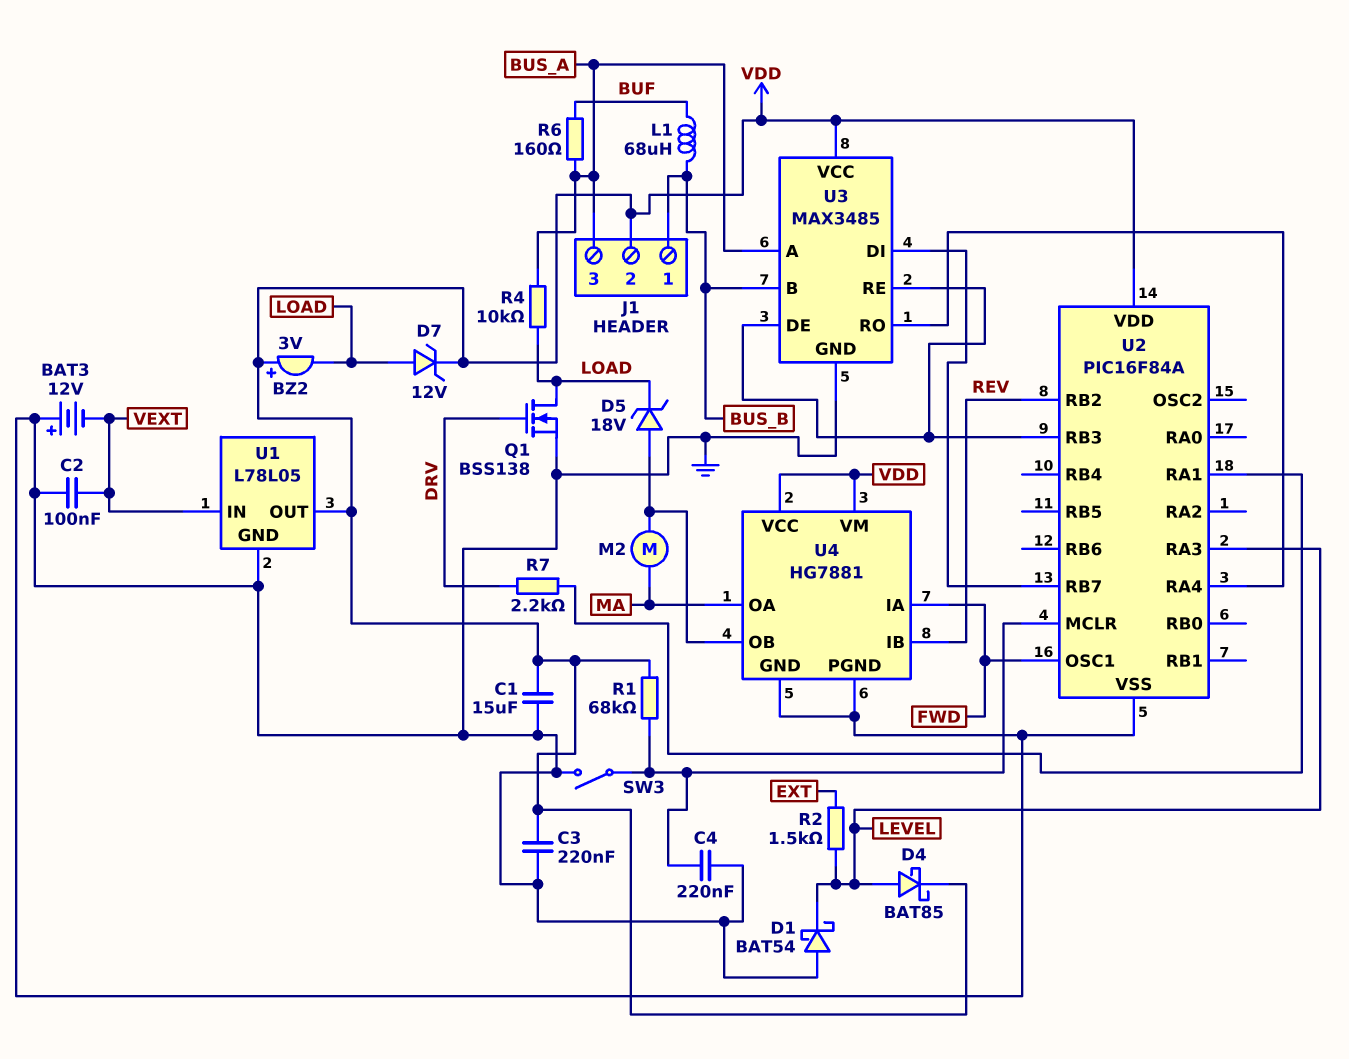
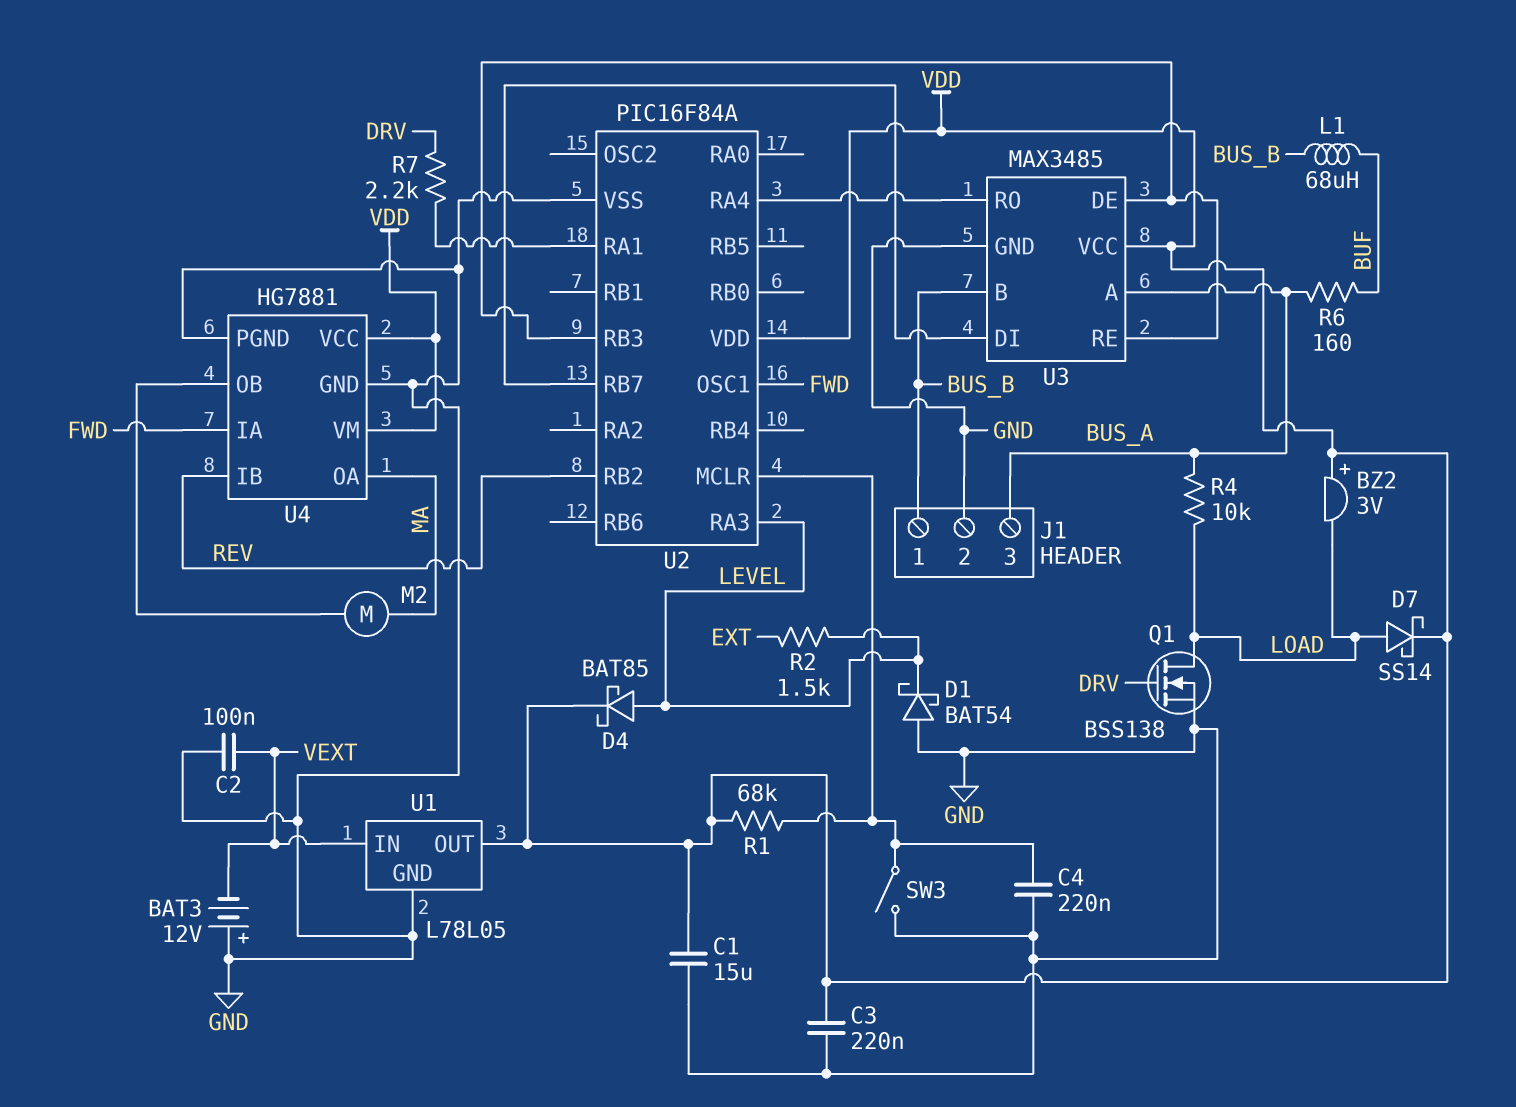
D5: zener 18V (A U4/OB, K LOAD) -> none
D7: zener 12V (A LOAD, K VDD) -> schottky SS14 (A LOAD, K VDD)
J1 pin 2: VDD -> GND

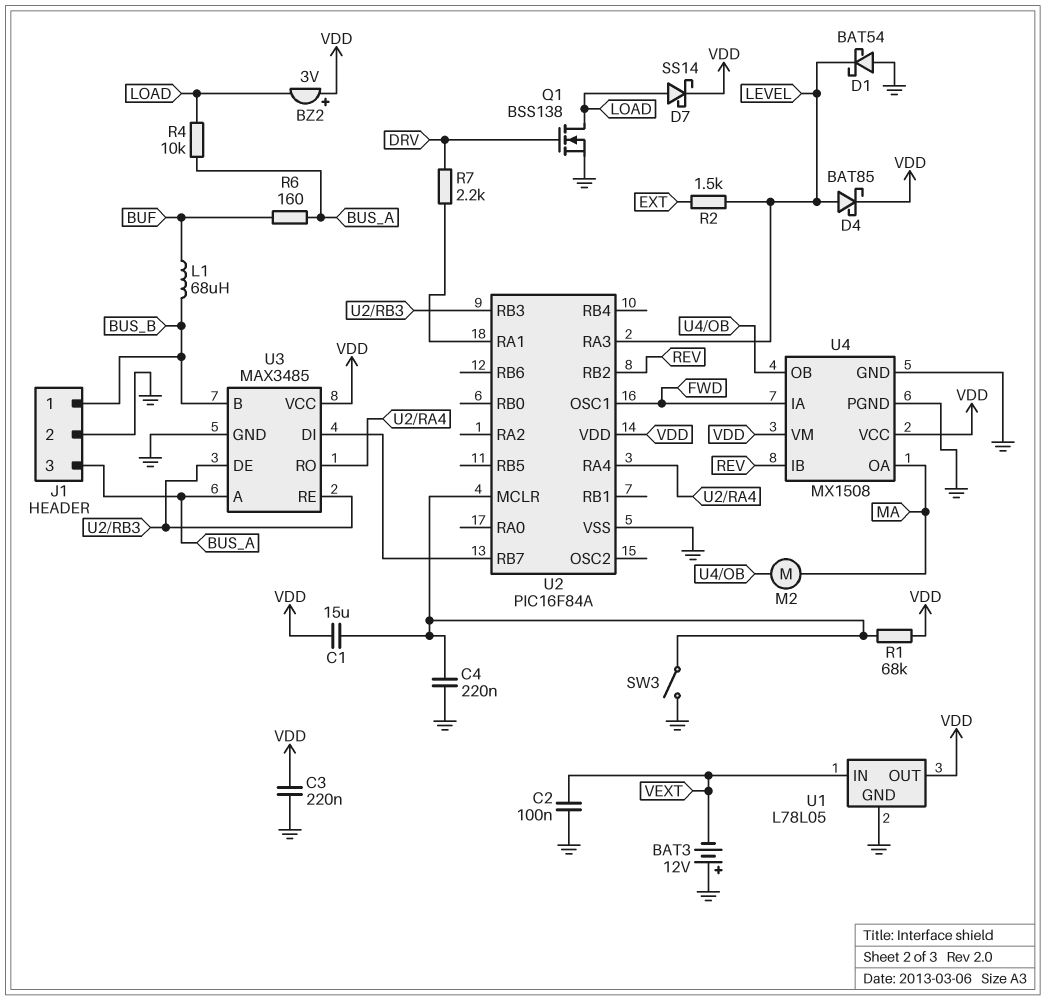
C1: 15uF (GND, VDD) -> 15uF (U2/MCLR, VDD)
U4: HG7881 -> MX1508

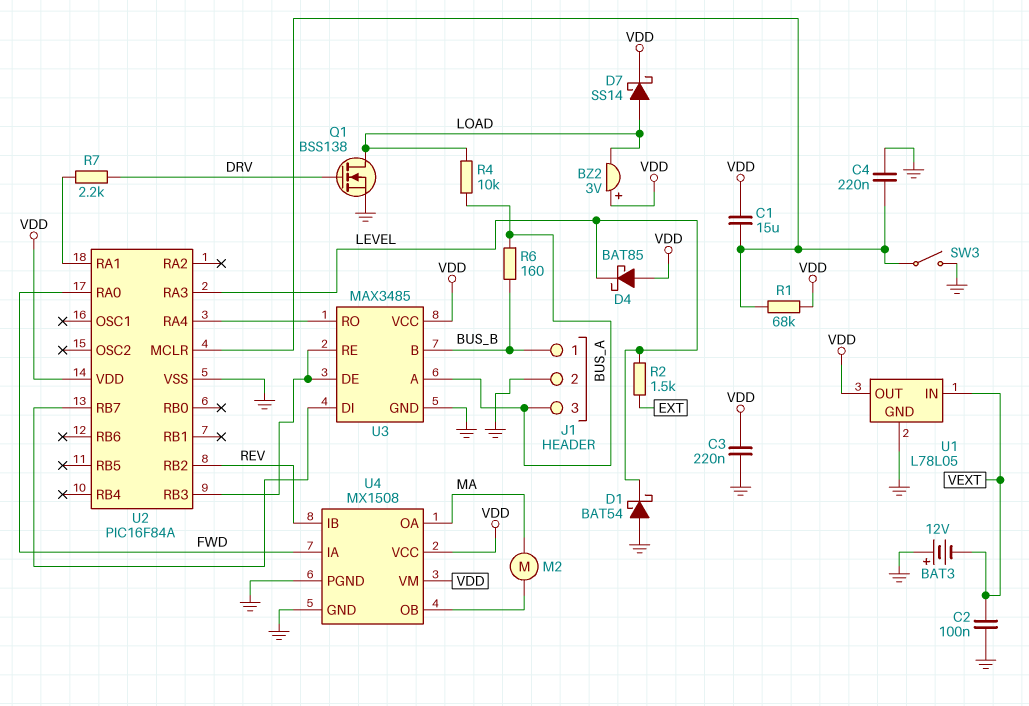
D4: schottky BAT85 (A LEVEL, K VDD) -> schottky BAT85 (A VDD, K LEVEL)
L1: 68uH (BUF, BUS_B) -> none
R6: 160 (BUF, BUS_A) -> 160 (BUS_A, BUS_B)
U2 pin OSC1: FWD -> none
U2 pin RA0: none -> FWD

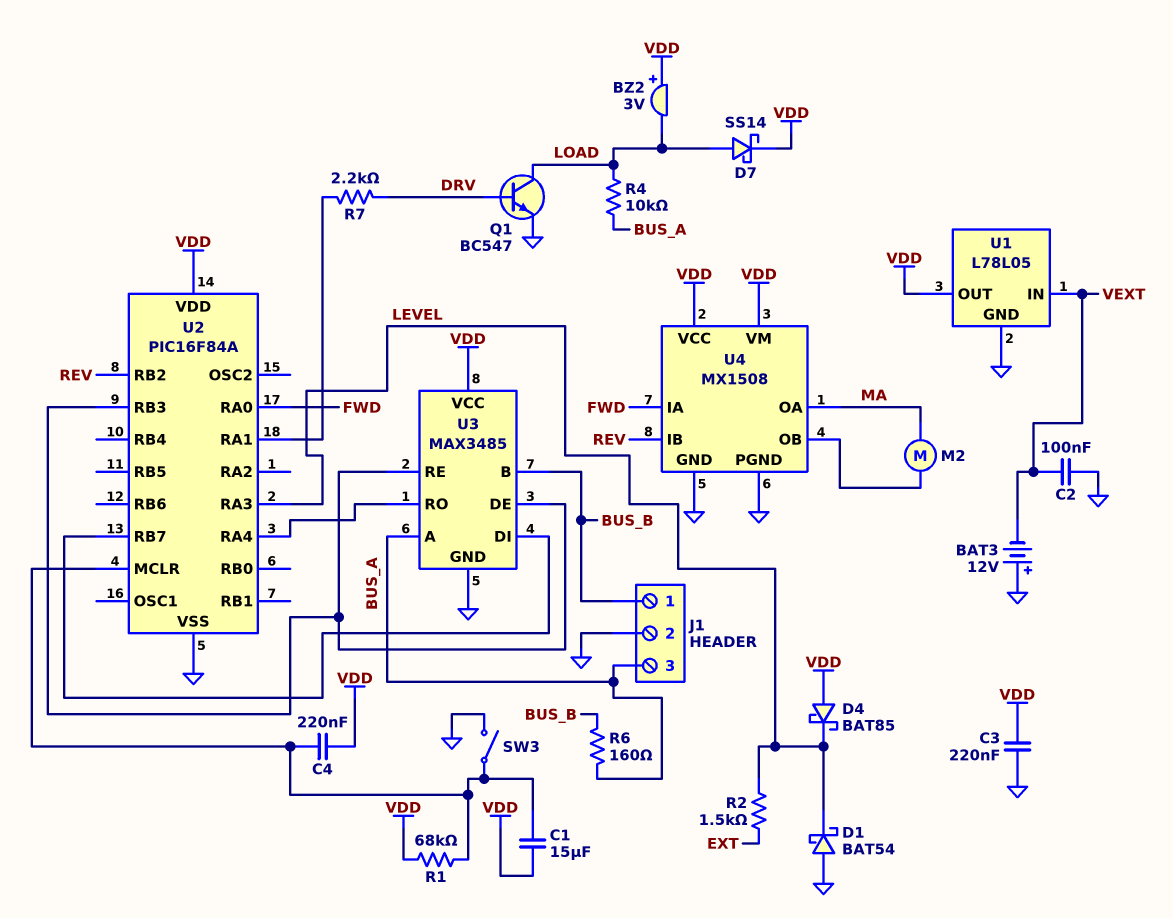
C4: 220nF (GND, U2/MCLR) -> 220nF (U2/MCLR, VDD)
Q1: NMOS BSS138 (G DRV, D LOAD, S GND) -> NPN BC547 (B DRV, C LOAD, E GND)

